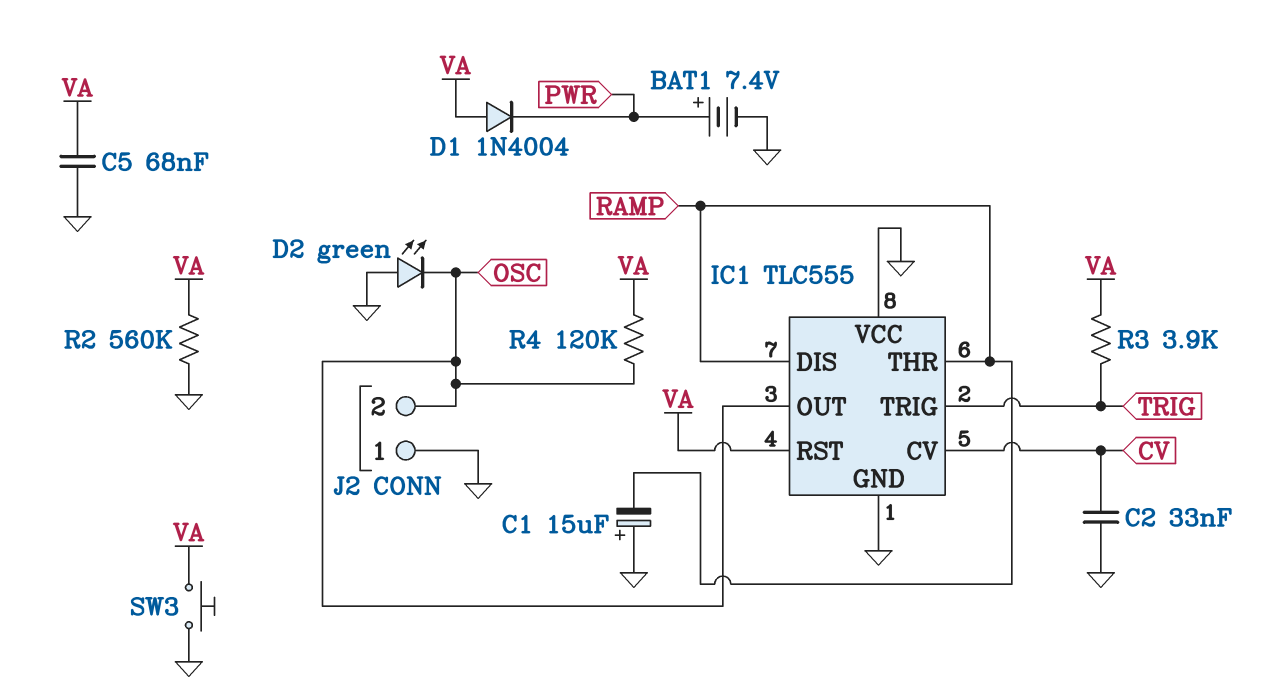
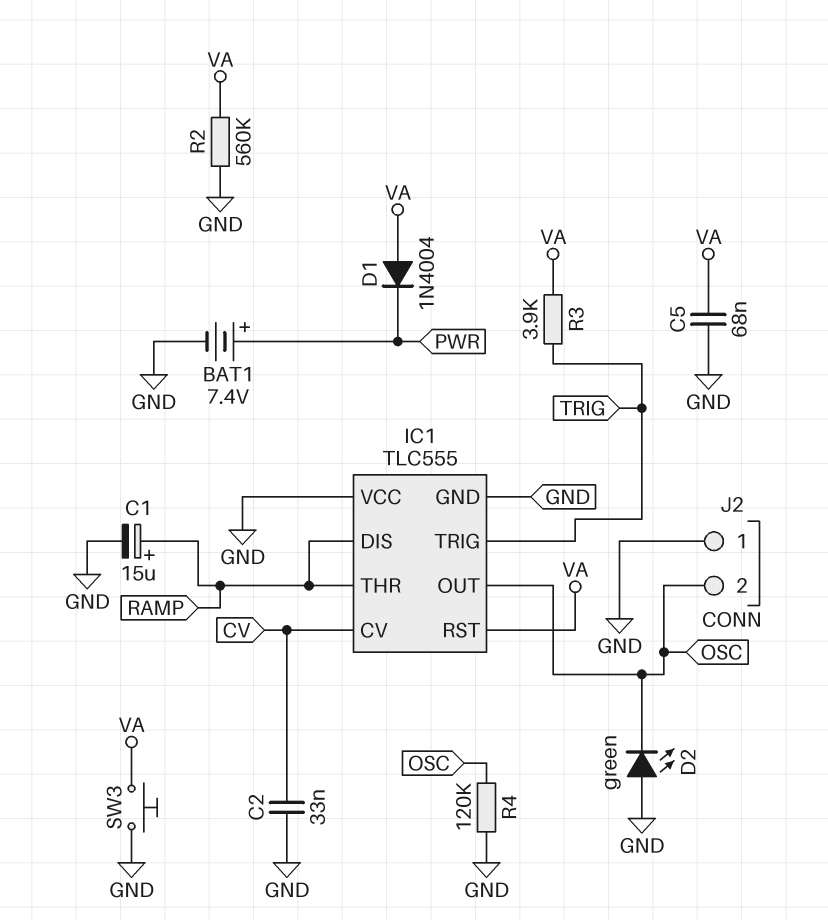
C1: 15uF (plus GND, minus RAMP) -> 15uF (plus RAMP, minus GND)
R4: 120k (OSC, VA) -> 120k (GND, OSC)

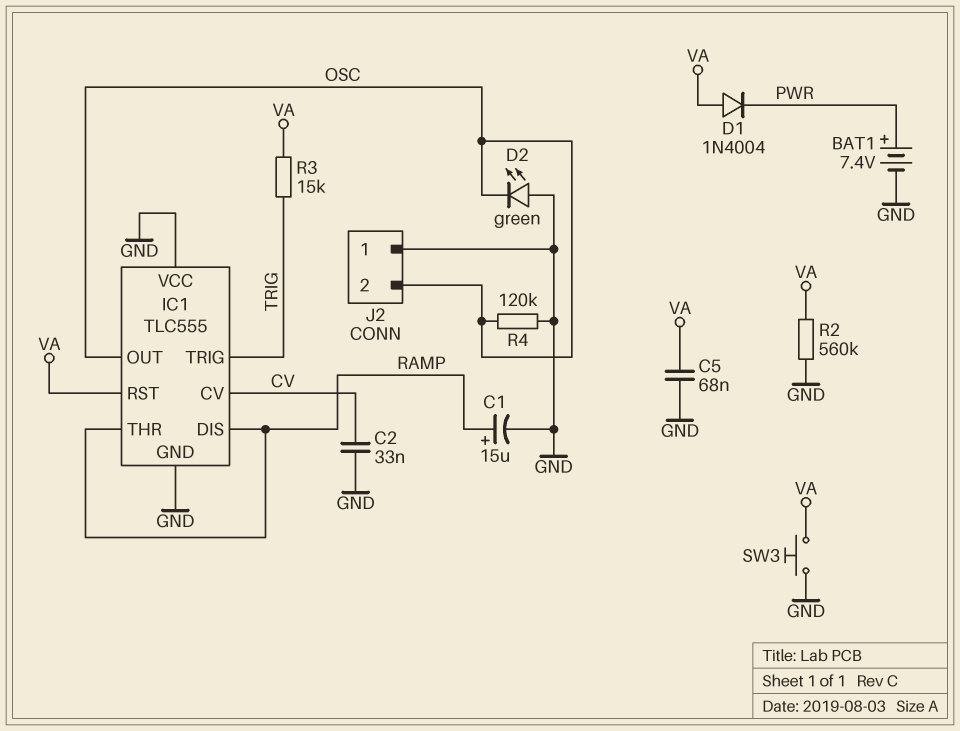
R3: 3.9k (TRIG, VA) -> 15k (TRIG, VA)

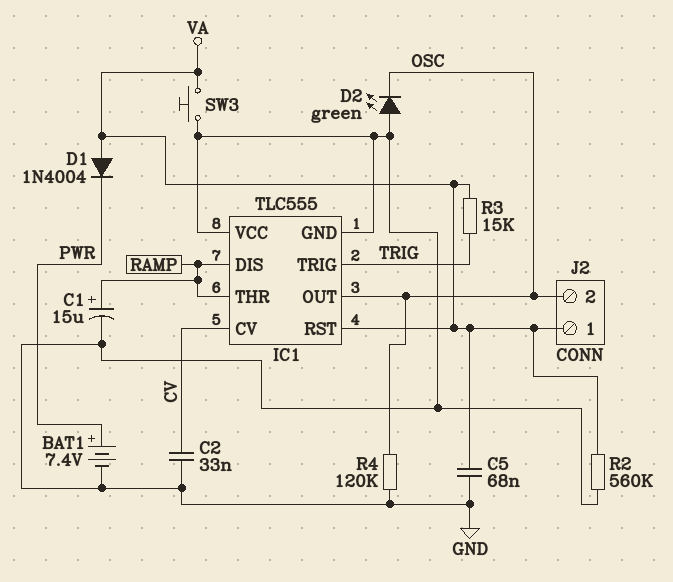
J2 pin 1: GND -> VA

